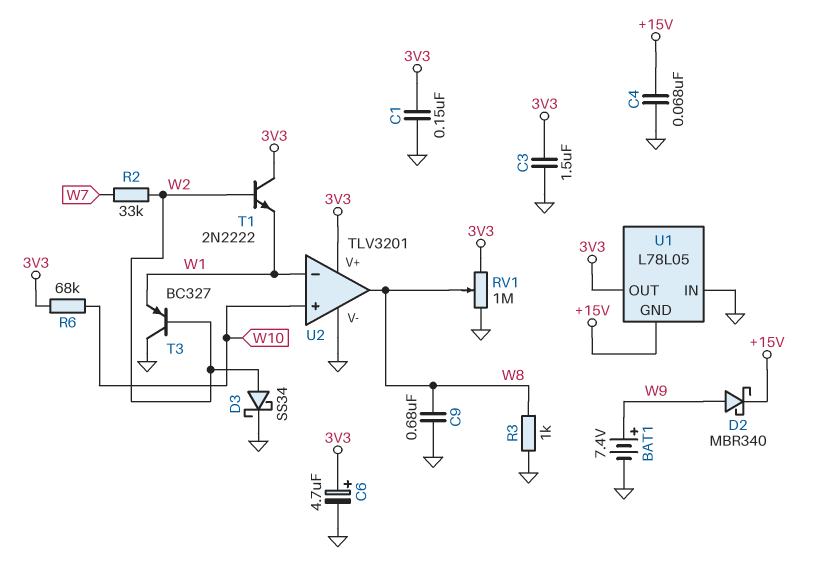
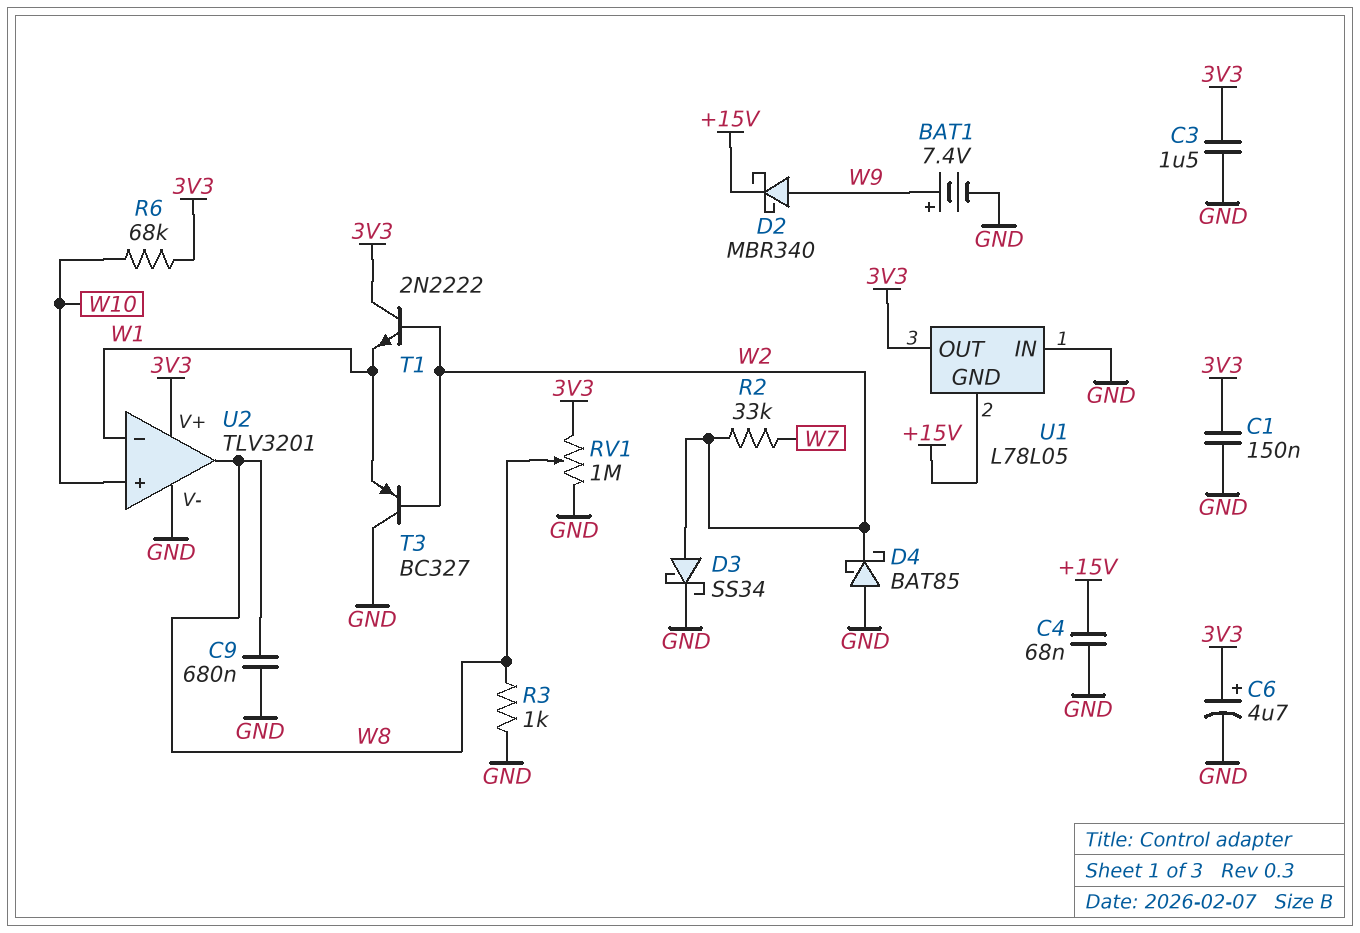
D4: none -> schottky BAT85 (A GND, K W2)

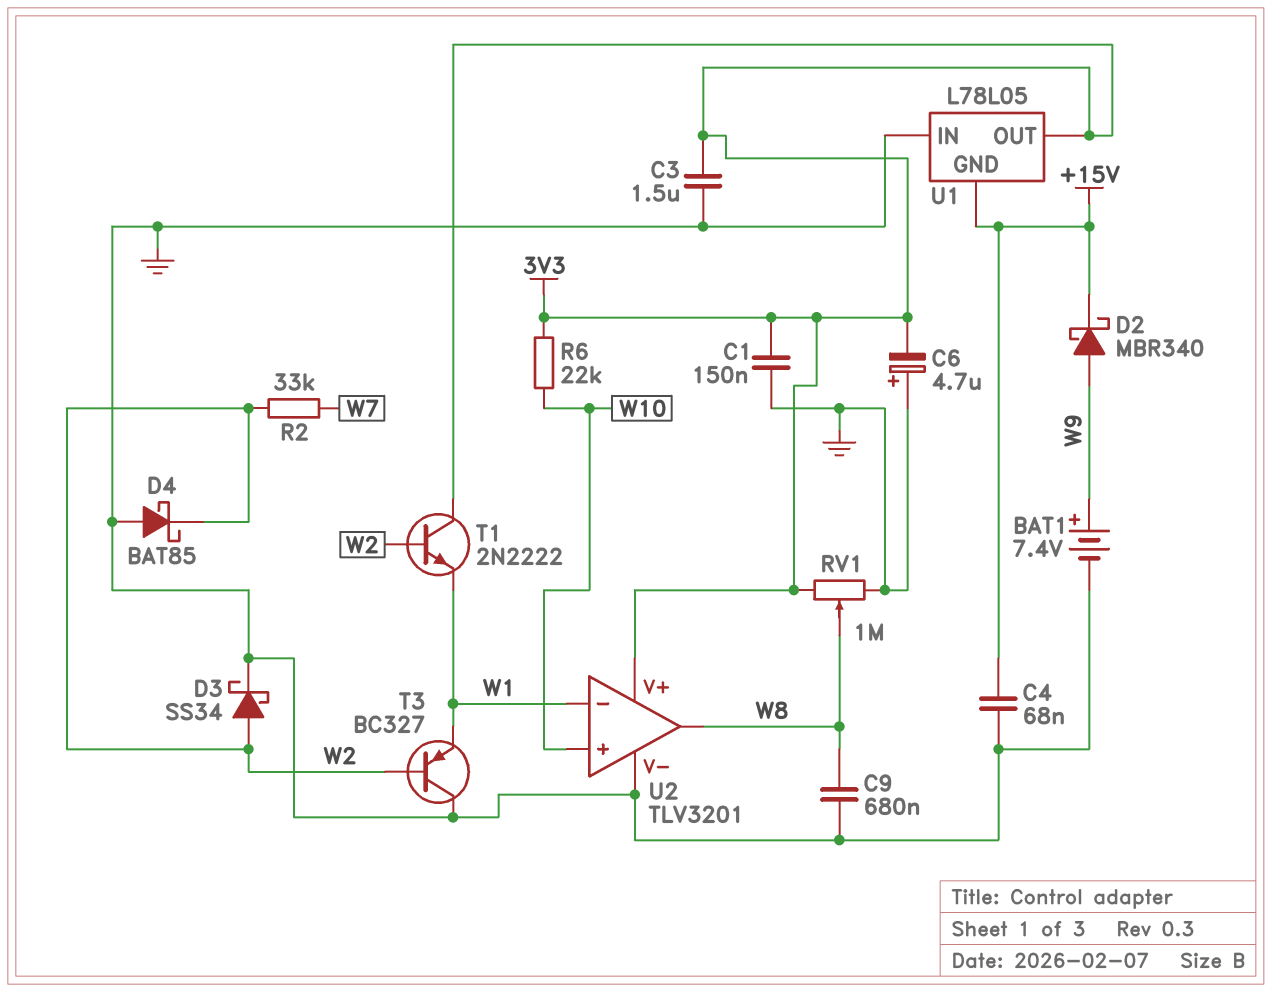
C6: 4.7uF (plus 3V3, minus GND) -> 4.7uF (plus GND, minus 3V3)
R3: 1k (GND, W8) -> none
R6: 68k (3V3, W10) -> 22k (3V3, W10)

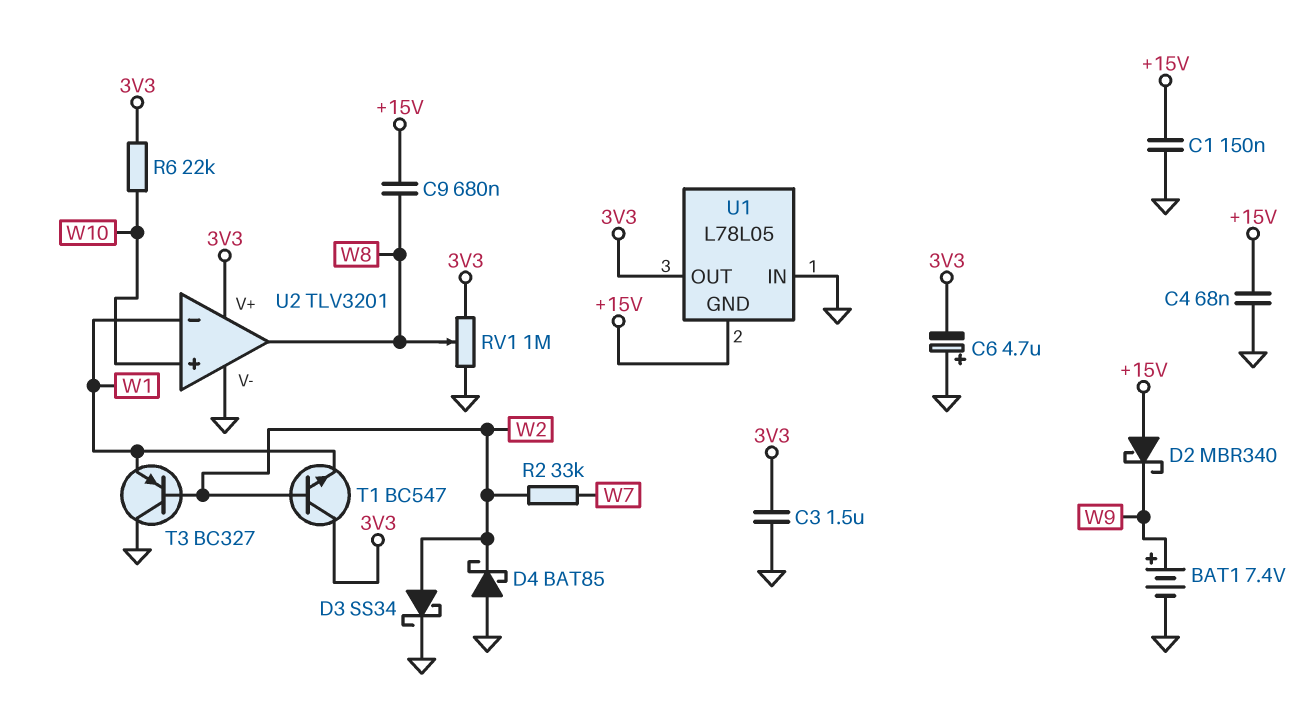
C1: 150nF (3V3, GND) -> 150nF (+15V, GND)
C9: 680nF (GND, W8) -> 680nF (+15V, W8)
D2: schottky MBR340 (A W9, K +15V) -> schottky MBR340 (A +15V, K W9)
T1: NPN 2N2222 (B W2, C 3V3, E W1) -> NPN BC547 (B W2, C 3V3, E W1)

